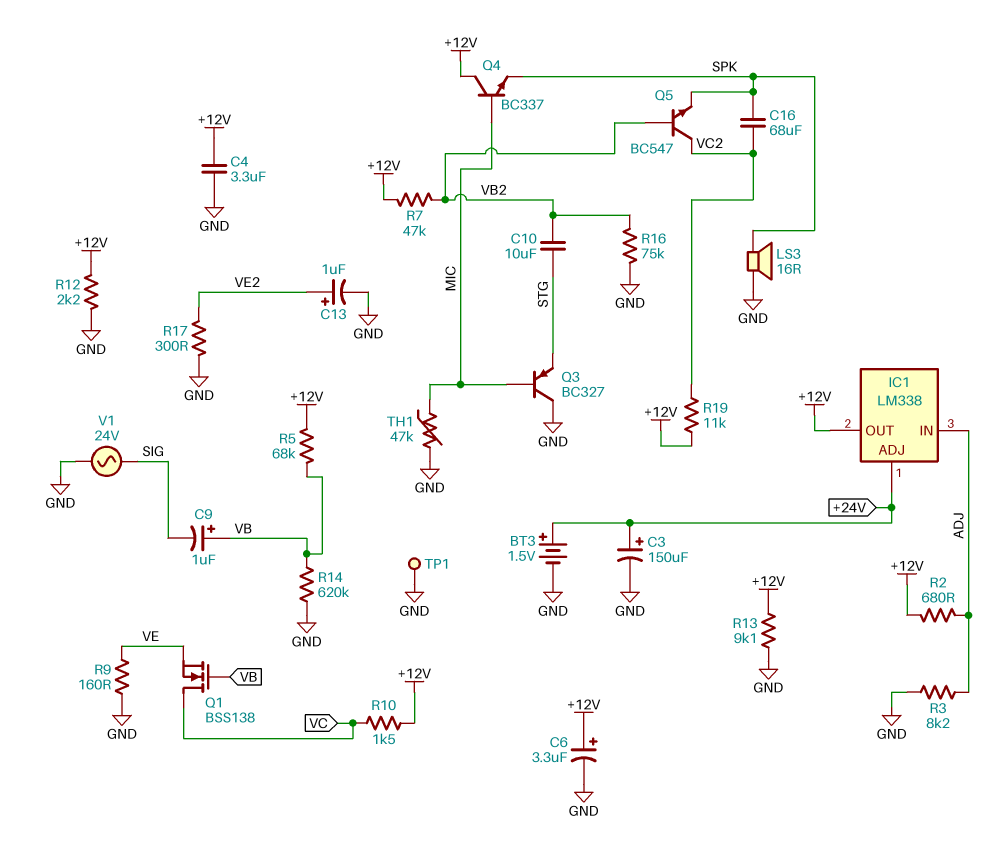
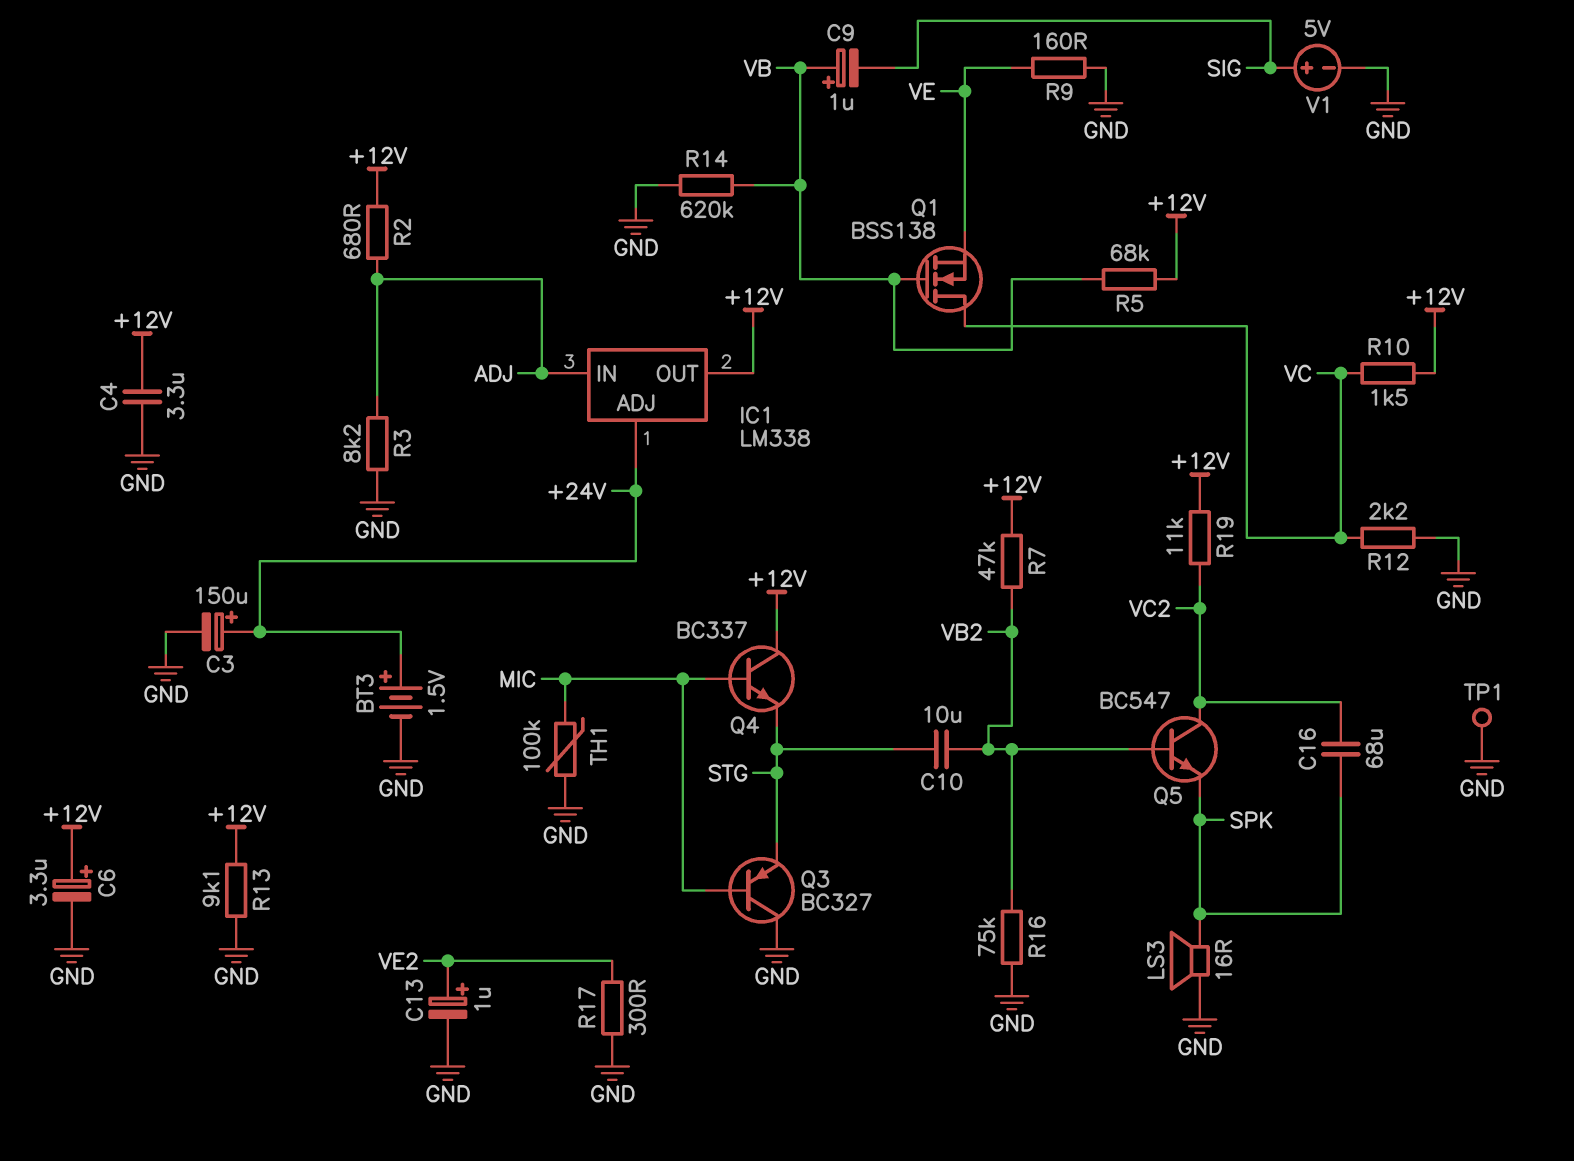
Q4: NPN BC337 (B MIC, C +12V, E SPK) -> NPN BC337 (B MIC, C +12V, E STG)
R12: 2.2k (+12V, GND) -> 2.2k (GND, VC)
TH1: 47k (GND, MIC) -> 100k (GND, MIC)
V1: AC 24V (GND, SIG) -> 5V (plus SIG, minus GND)

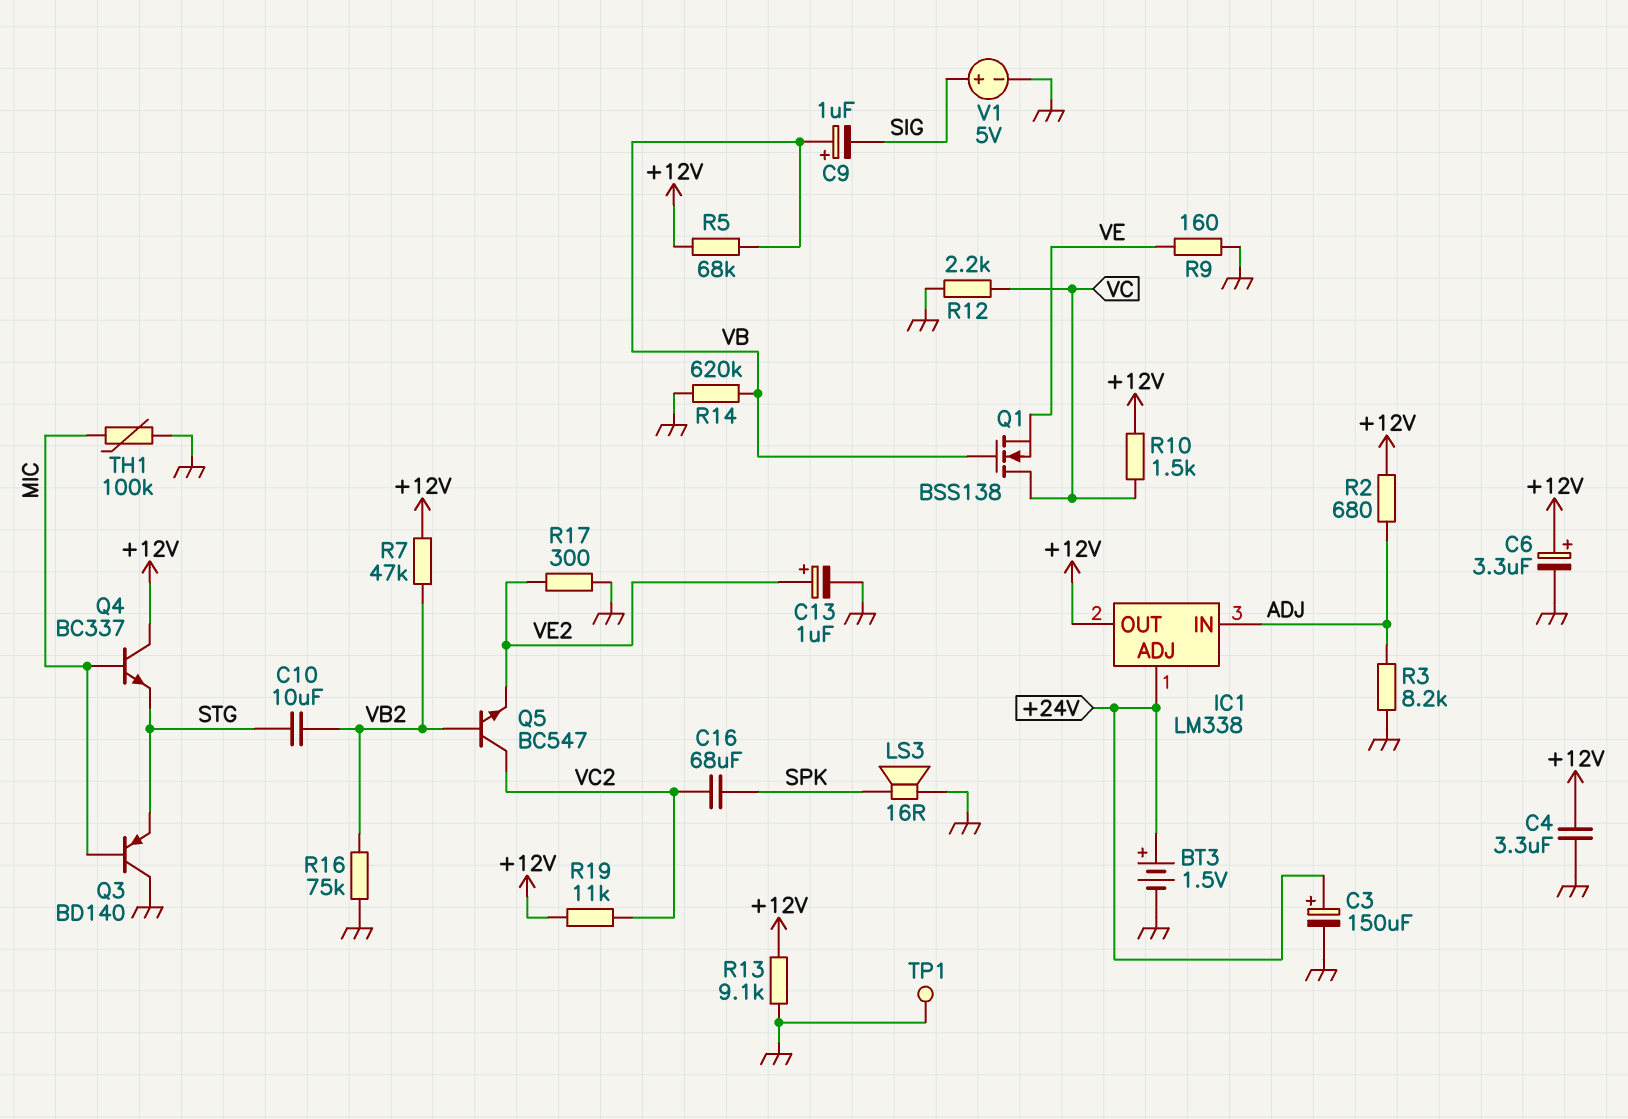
Q3: PNP BC327 (B MIC, C GND, E STG) -> PNP BD140 (B MIC, C GND, E STG)
Q5: NPN BC547 (B VB2, C VC2, E SPK) -> NPN BC547 (B VB2, C VC2, E VE2)

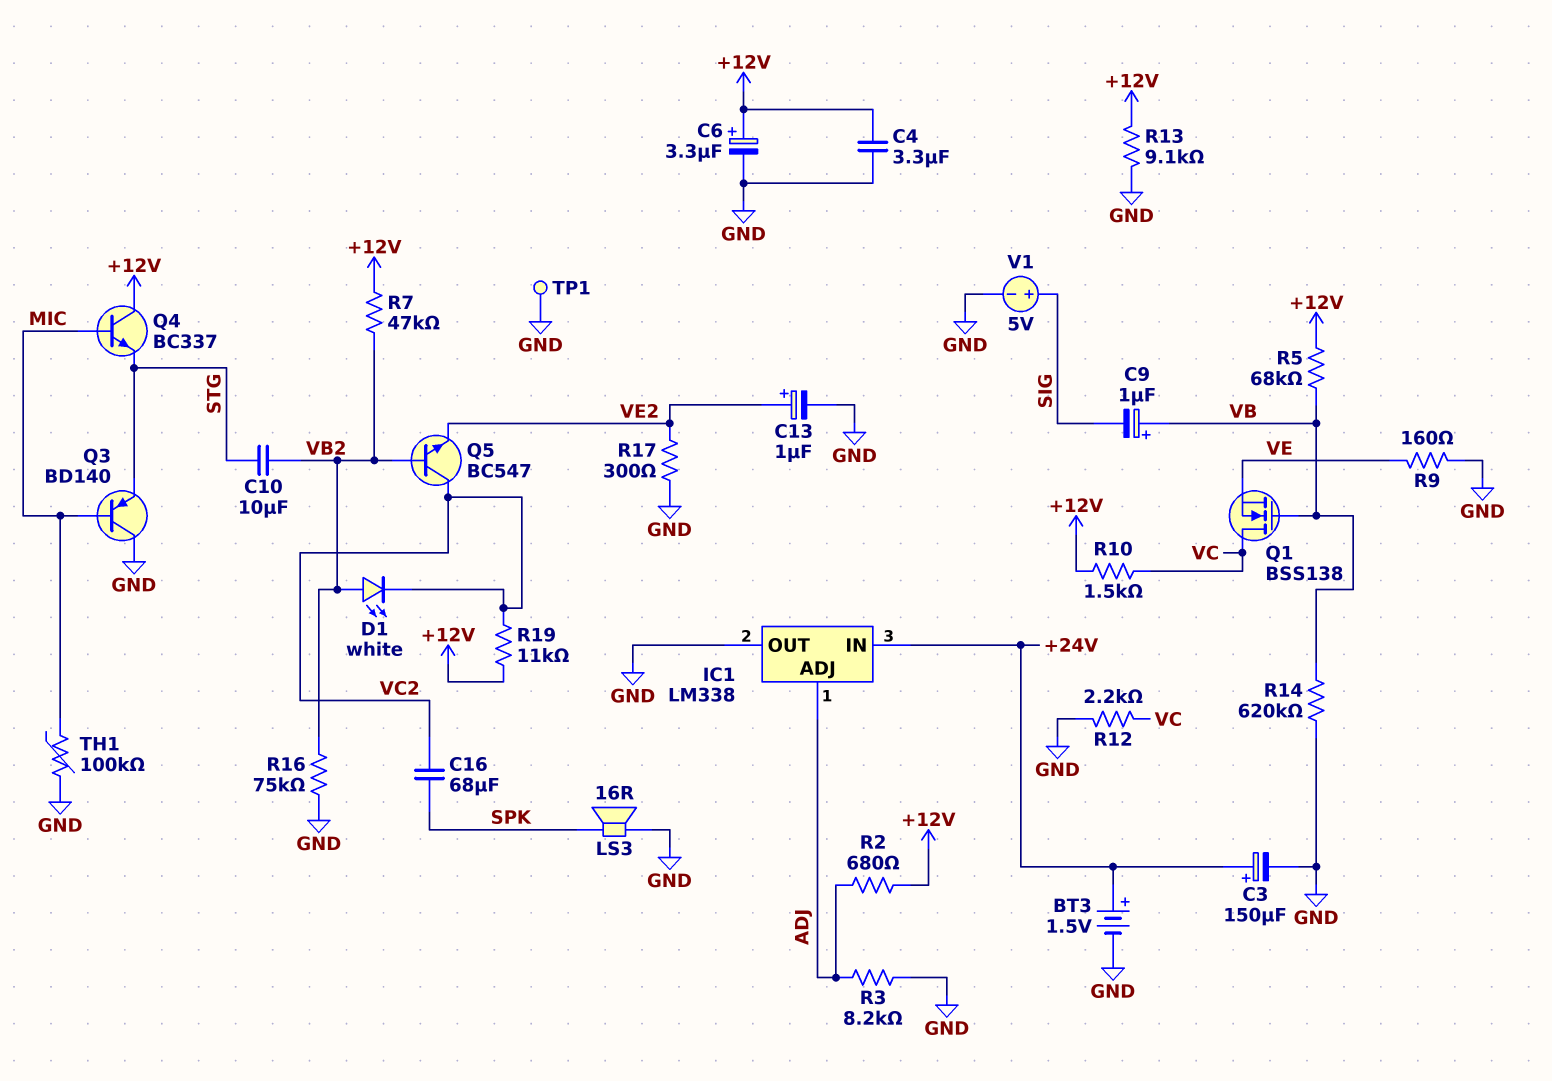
D1: none -> LED white (A VB2, K VC2)
IC1 pin ADJ: +24V -> ADJ
IC1 pin IN: ADJ -> +24V
IC1 pin OUT: +12V -> GND

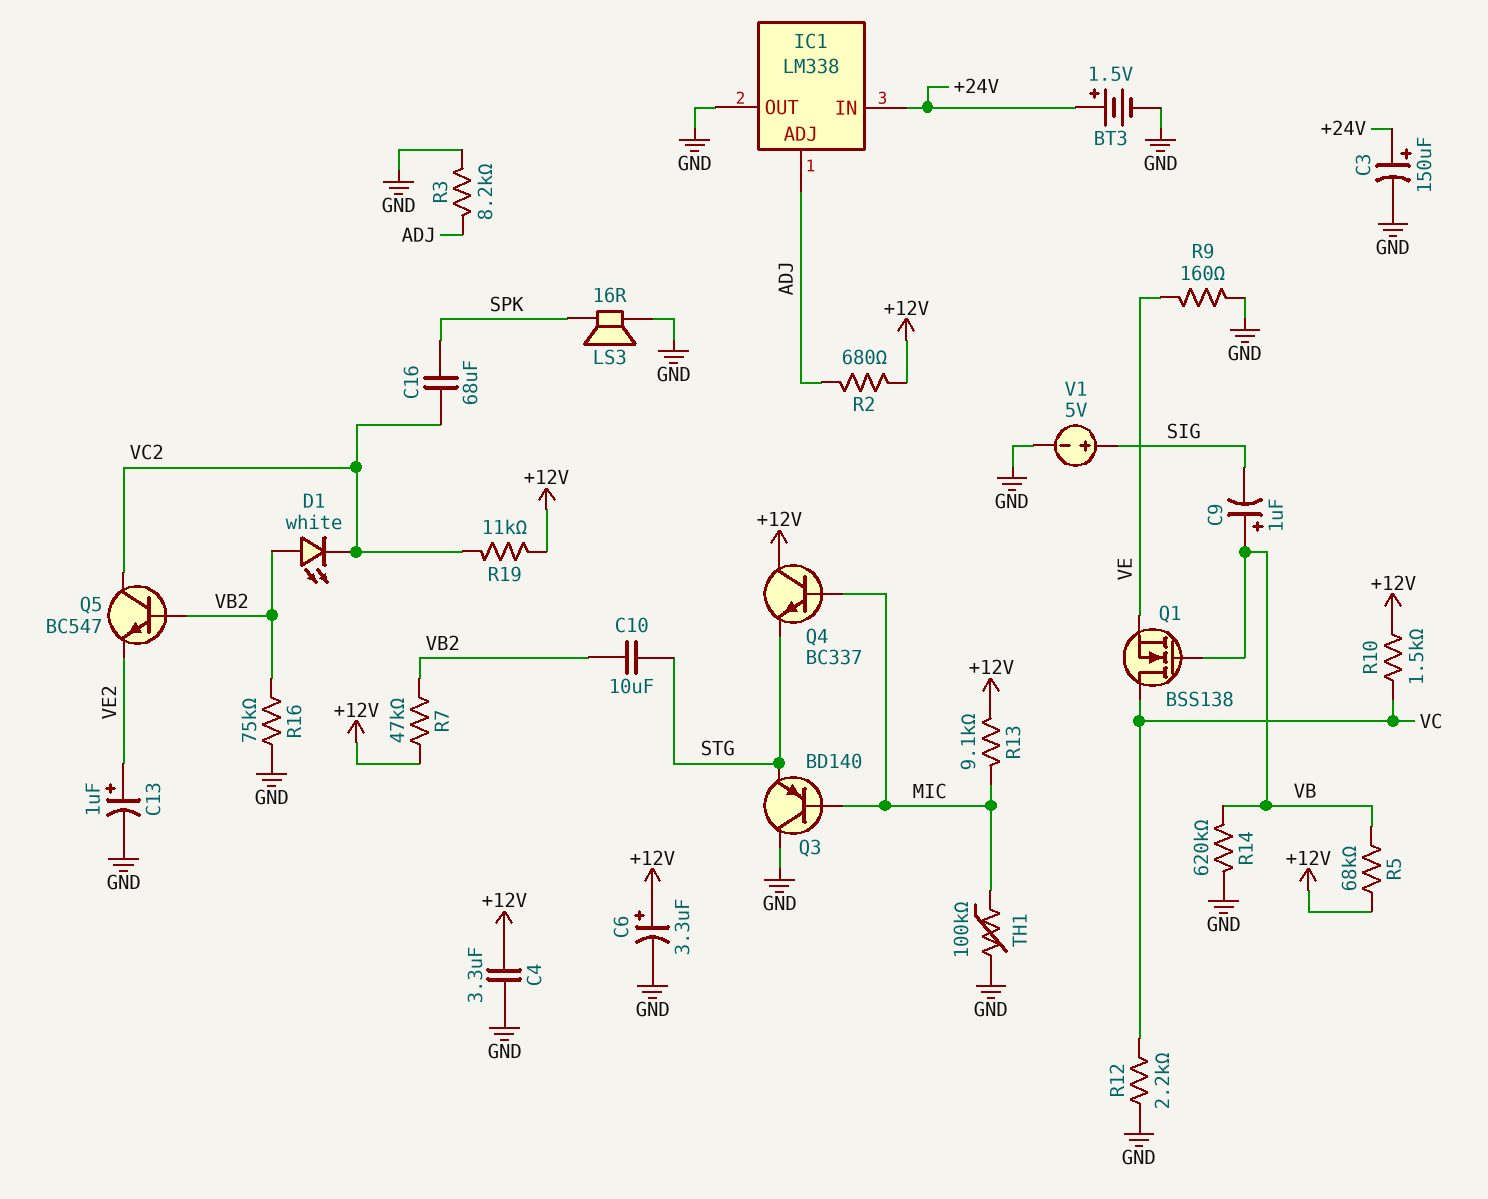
R13: 9.1k (+12V, GND) -> 9.1k (+12V, MIC)
R17: 300 (GND, VE2) -> none
TP1: test point (GND) -> none

